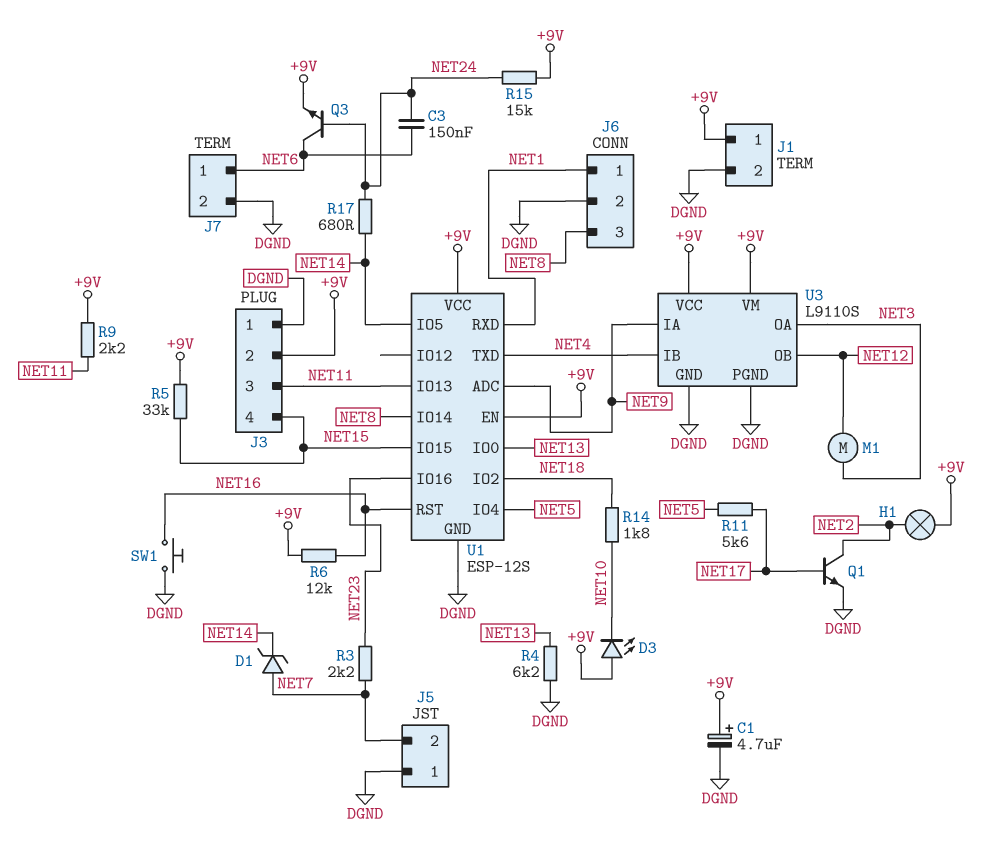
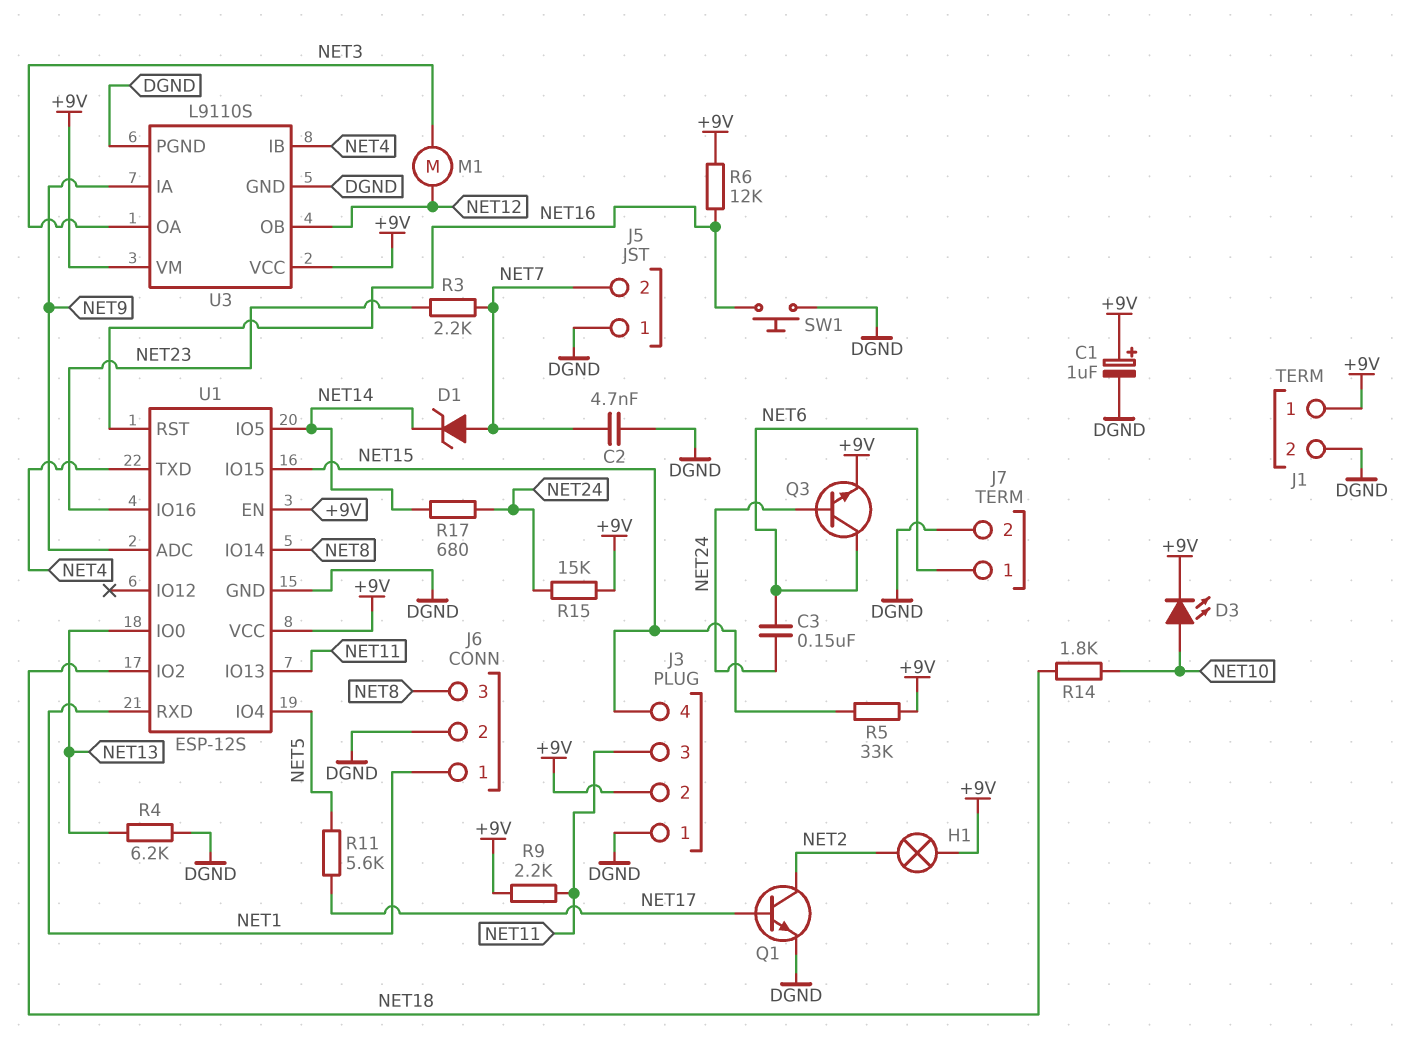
C1: 4.7uF (plus +9V, minus DGND) -> 1uF (plus +9V, minus DGND)
C2: none -> 4.7nF (DGND, NET7)
D3: LED (A +9V, K NET10) -> LED (A NET10, K +9V)

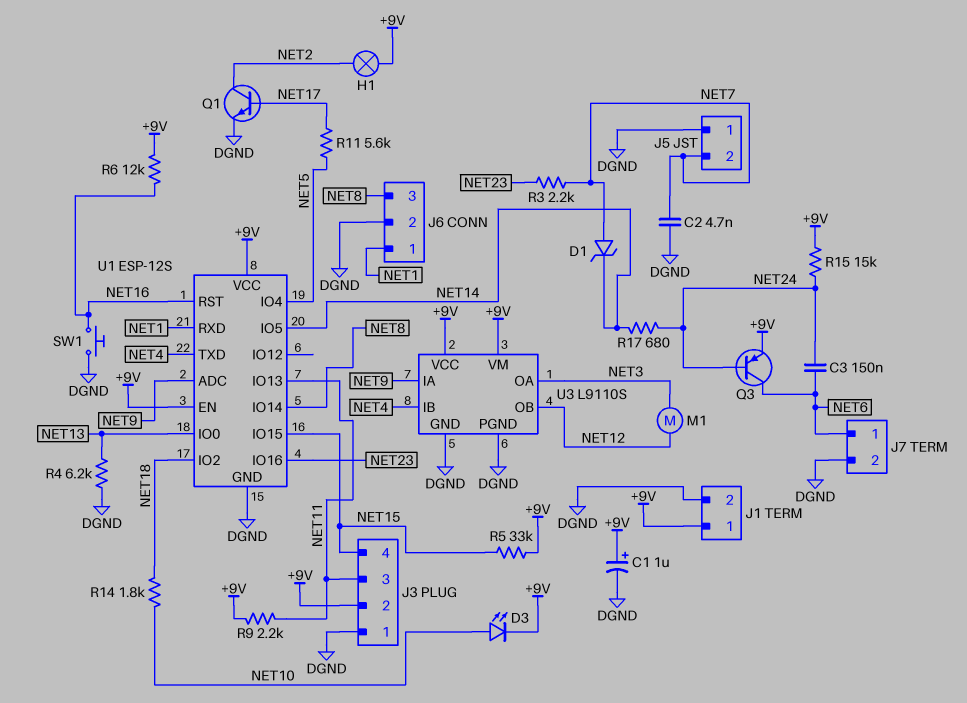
Q3: NPN (B NET24, C NET6, E +9V) -> PNP (B NET24, C NET6, E +9V)

